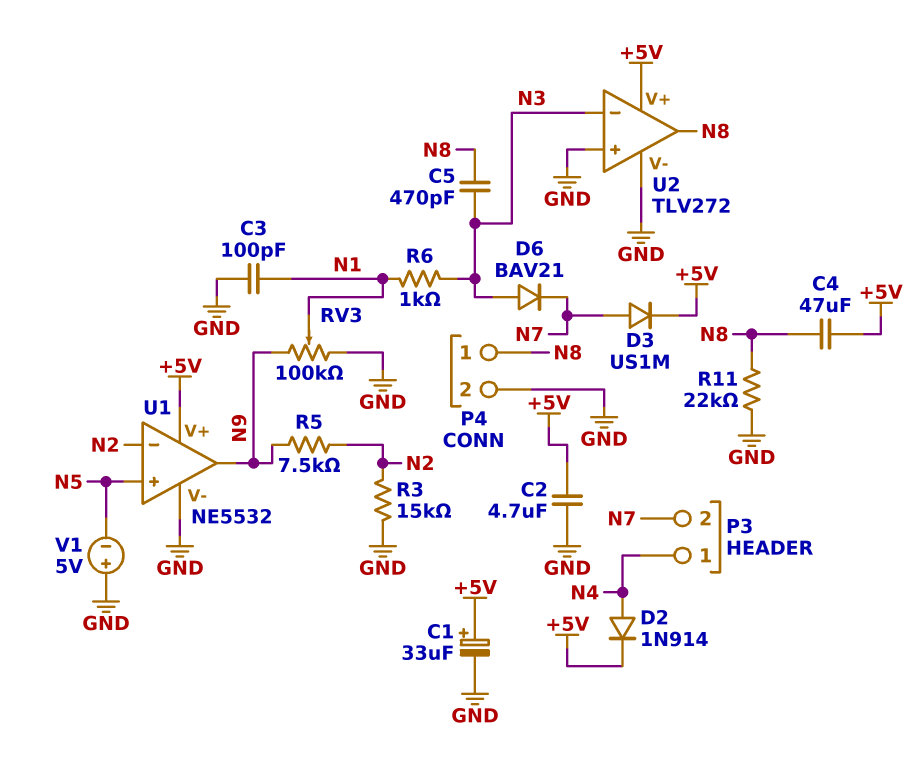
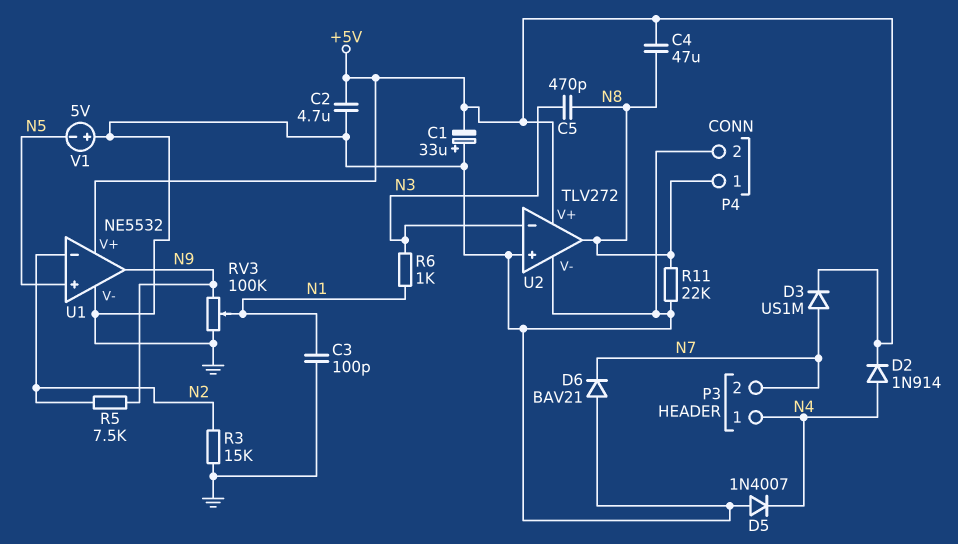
C1: 33uF (plus +5V, minus GND) -> 33uF (plus GND, minus +5V)
D5: none -> diode 1N4007 (A GND, K N4)
D6: diode BAV21 (A N3, K N7) -> diode BAV21 (A GND, K N7)

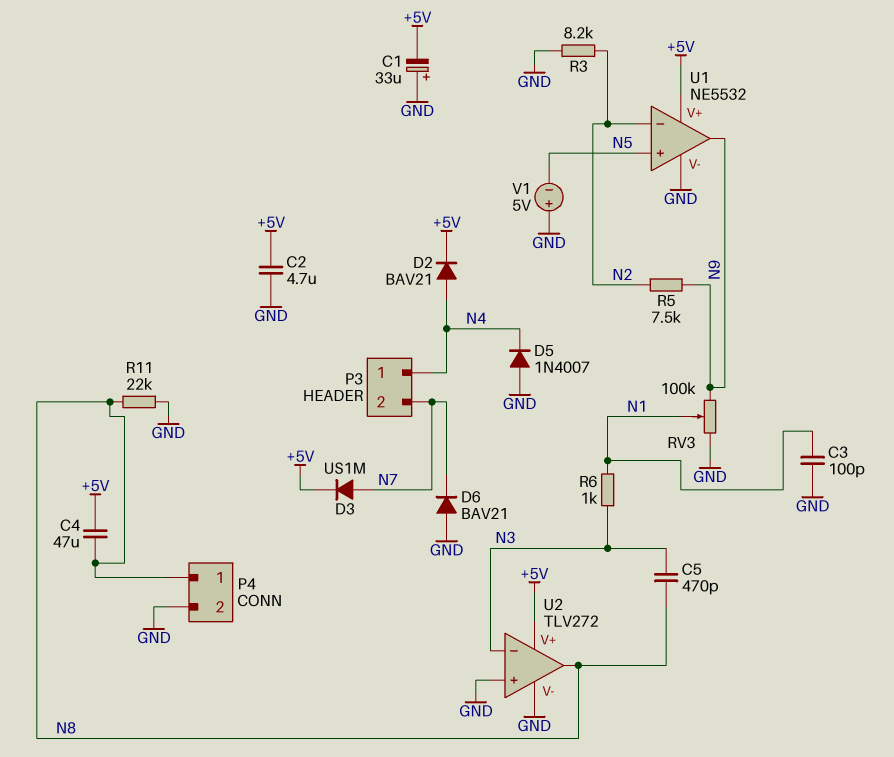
D2: diode 1N914 (A N4, K +5V) -> diode BAV21 (A N4, K +5V)
R3: 15k (GND, N2) -> 8.2k (GND, N2)

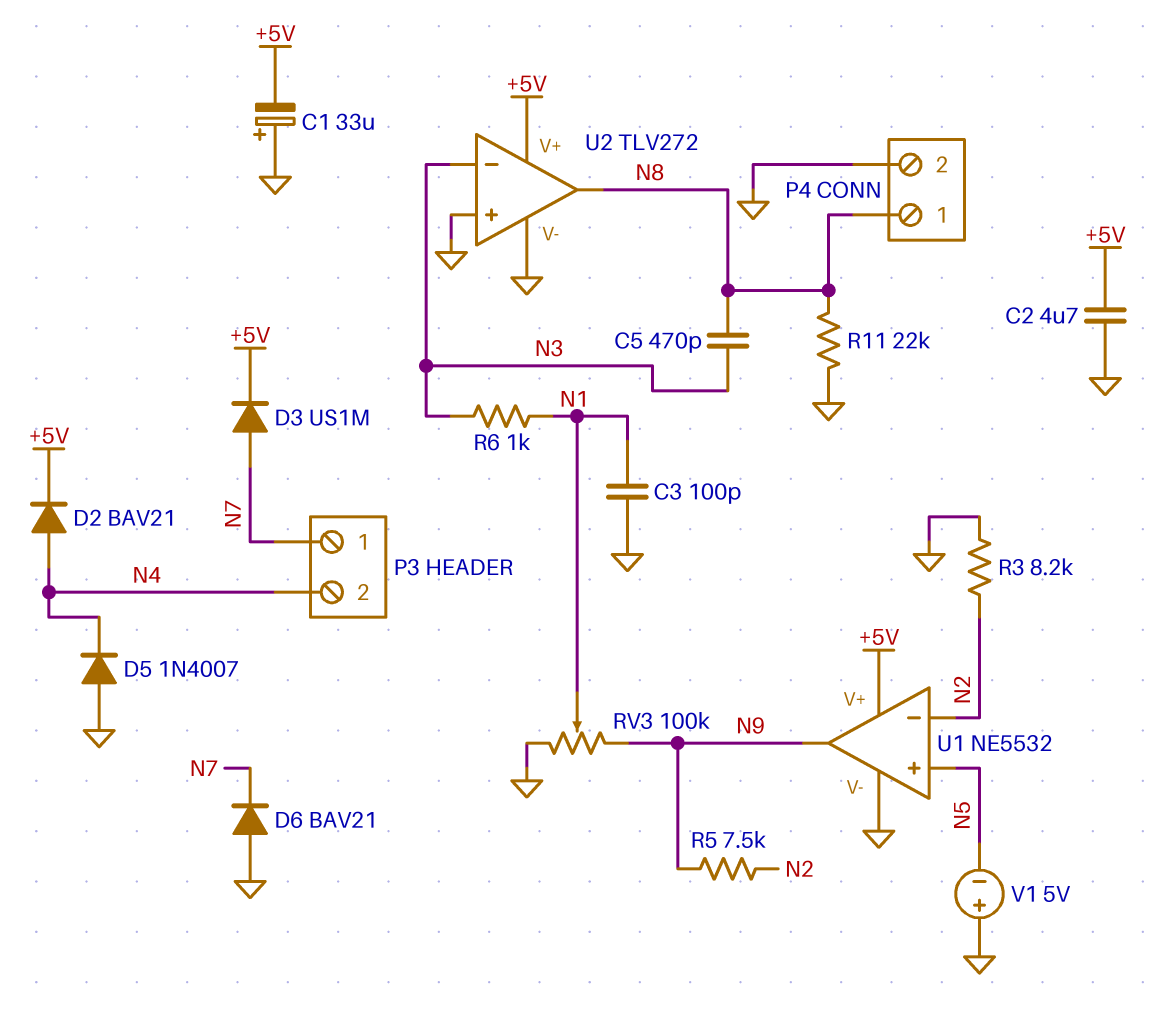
C4: 47uF (+5V, N8) -> none
P3 pin 1: N4 -> N7
P3 pin 2: N7 -> N4

